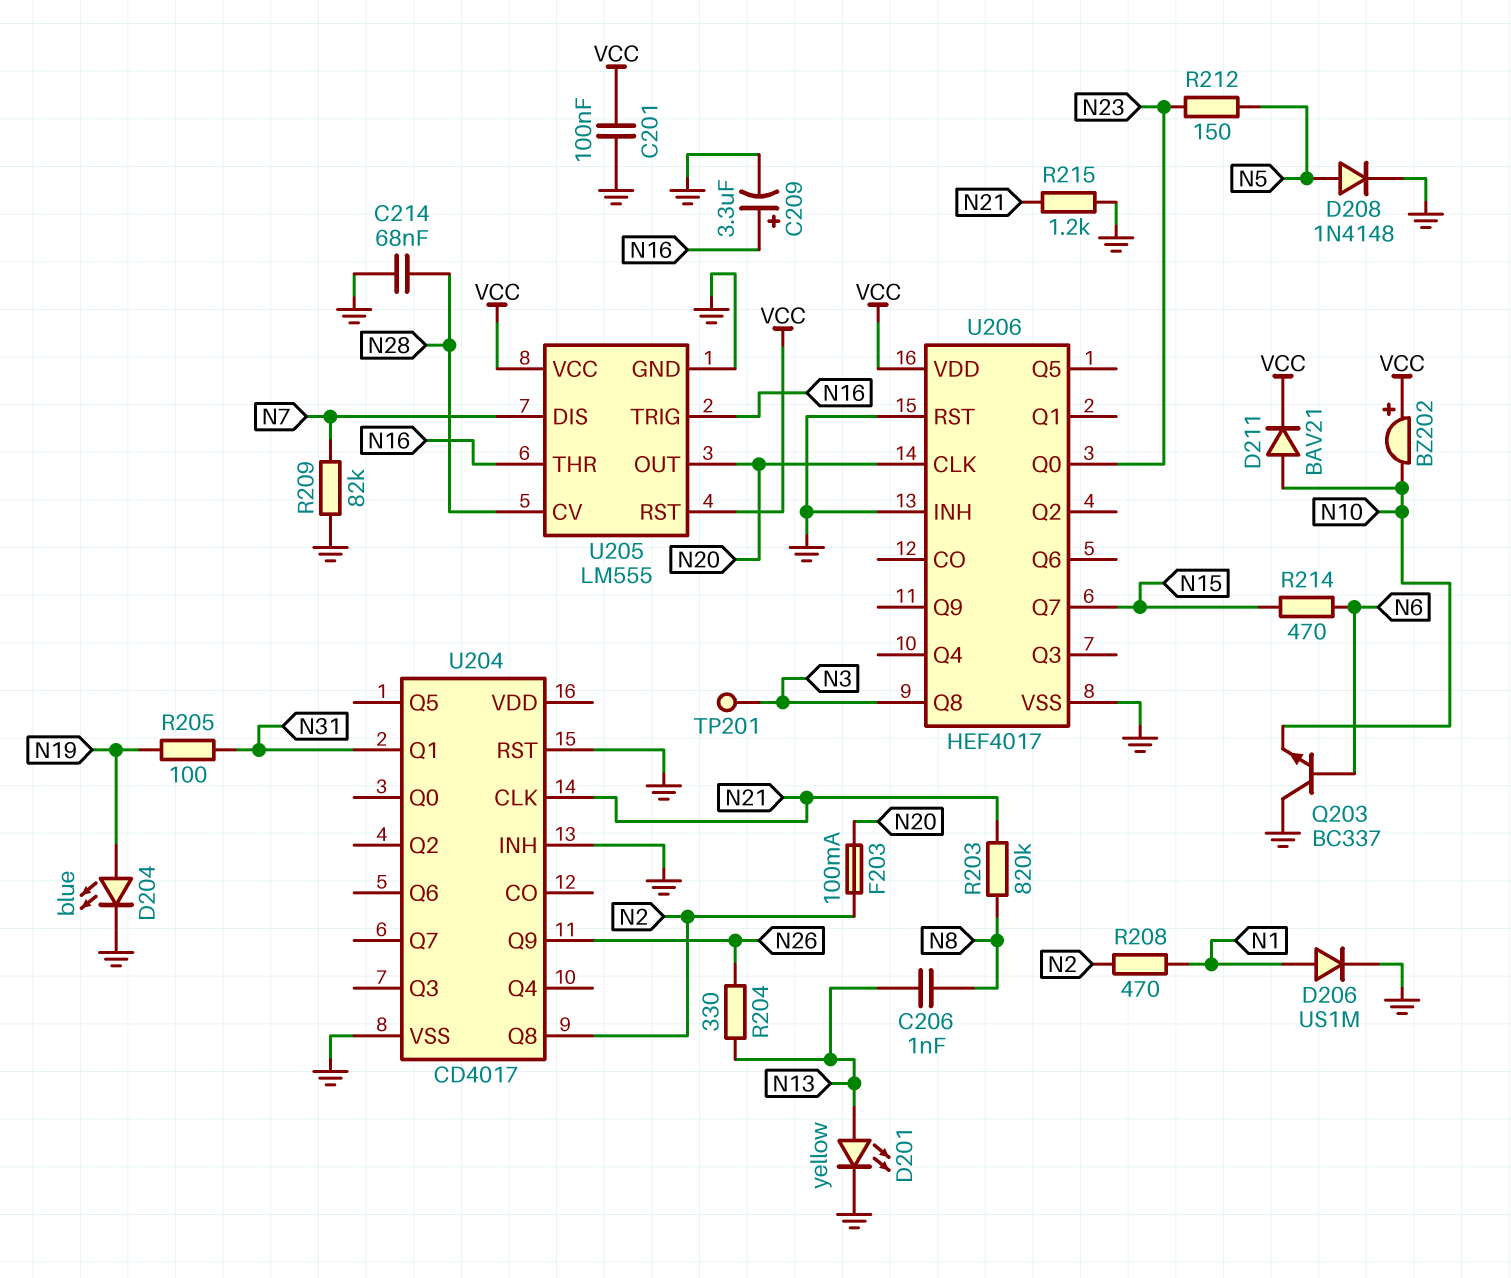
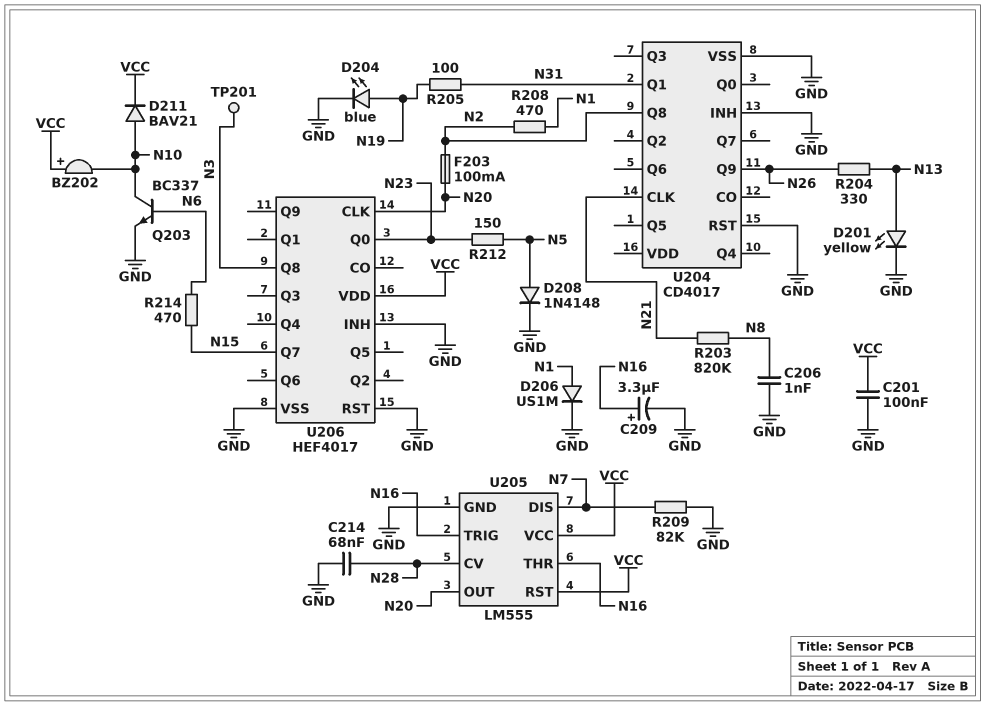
C206: 1nF (N8, N13) -> 1nF (GND, N8)
Q203: NPN BC337 (B N6, C GND, E N10) -> NPN BC337 (B N6, C N10, E GND)
R215: 1.2k (GND, N21) -> none

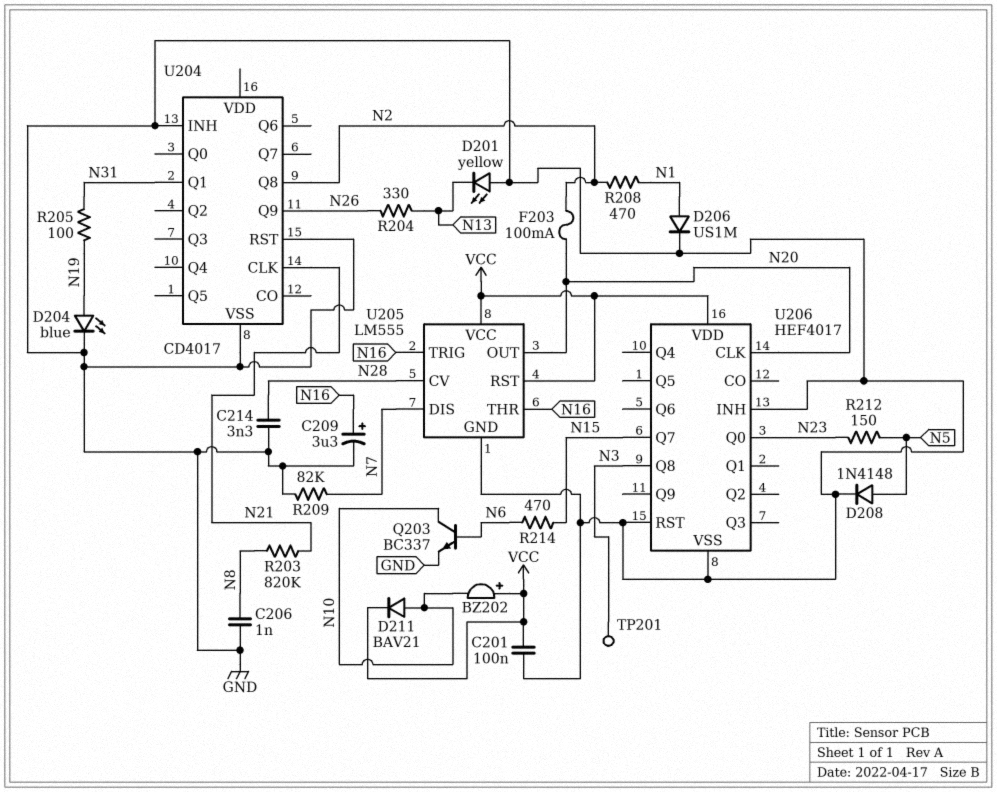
C214: 68nF (GND, N28) -> 3.3nF (GND, N28)
D201: LED yellow (A N13, K GND) -> LED yellow (A GND, K N13)

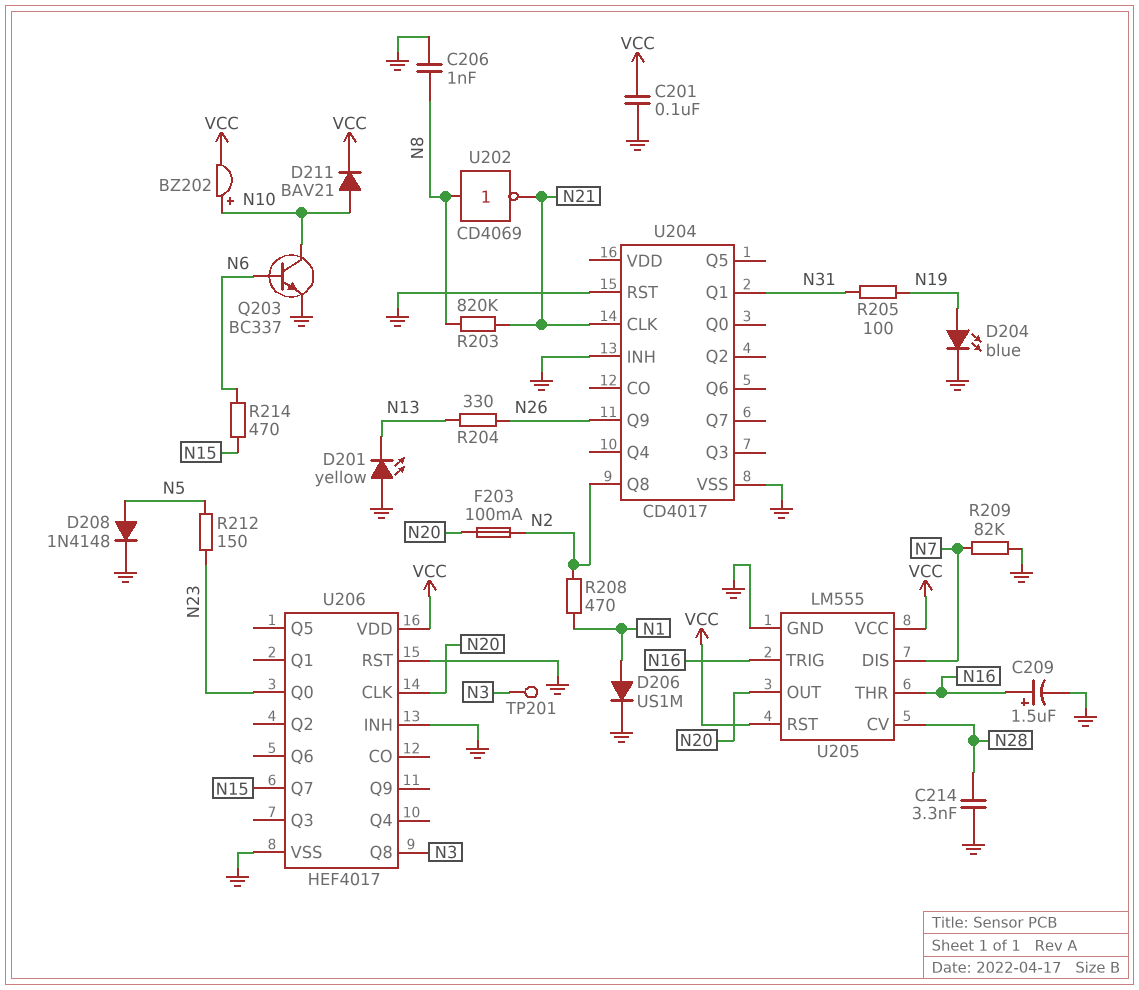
BZ202: buzzer (plus VCC, minus N10) -> buzzer (plus N10, minus VCC)
C209: 3.3uF (plus N16, minus GND) -> 1.5uF (plus N16, minus GND)
U202: none -> NOT CD4069 (in N8, out N21)

